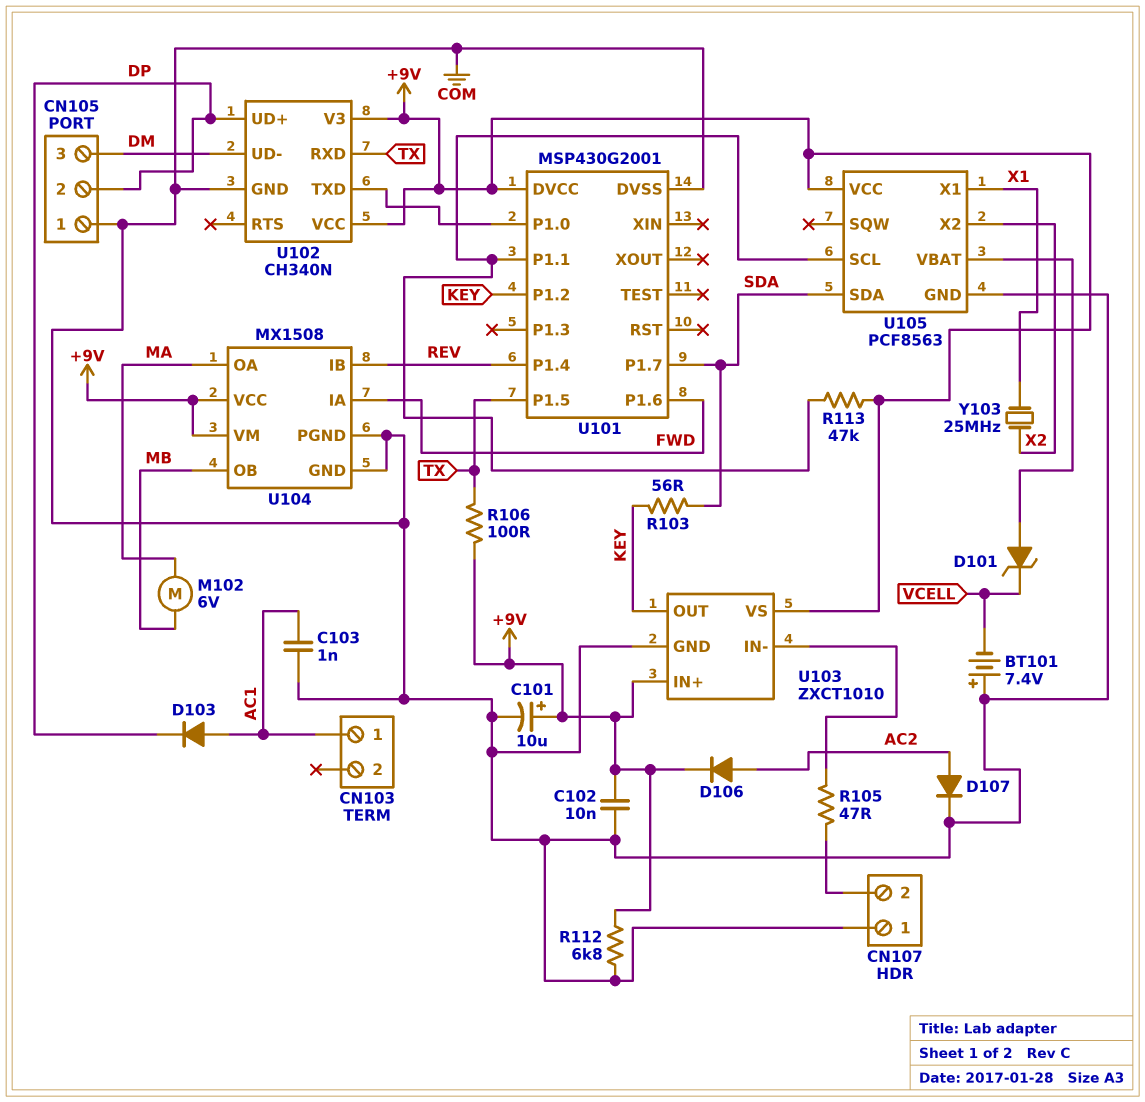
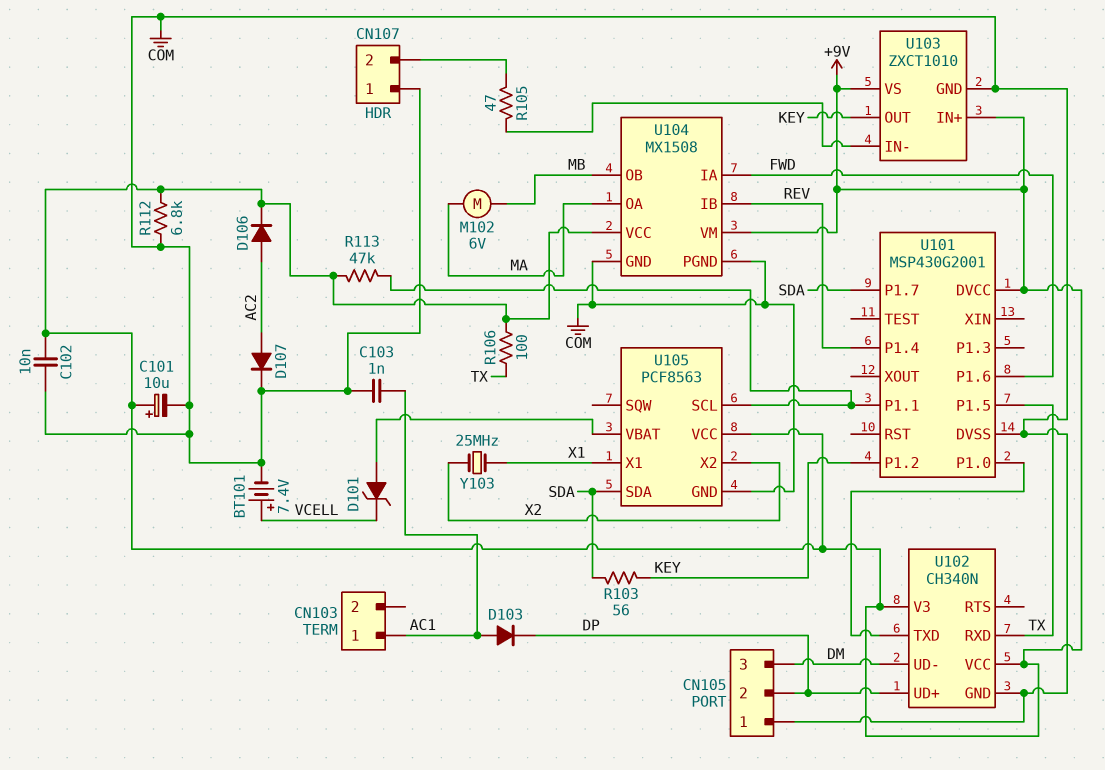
BT101: 7.4V (plus COM, minus VCELL) -> 7.4V (plus VCELL, minus COM)

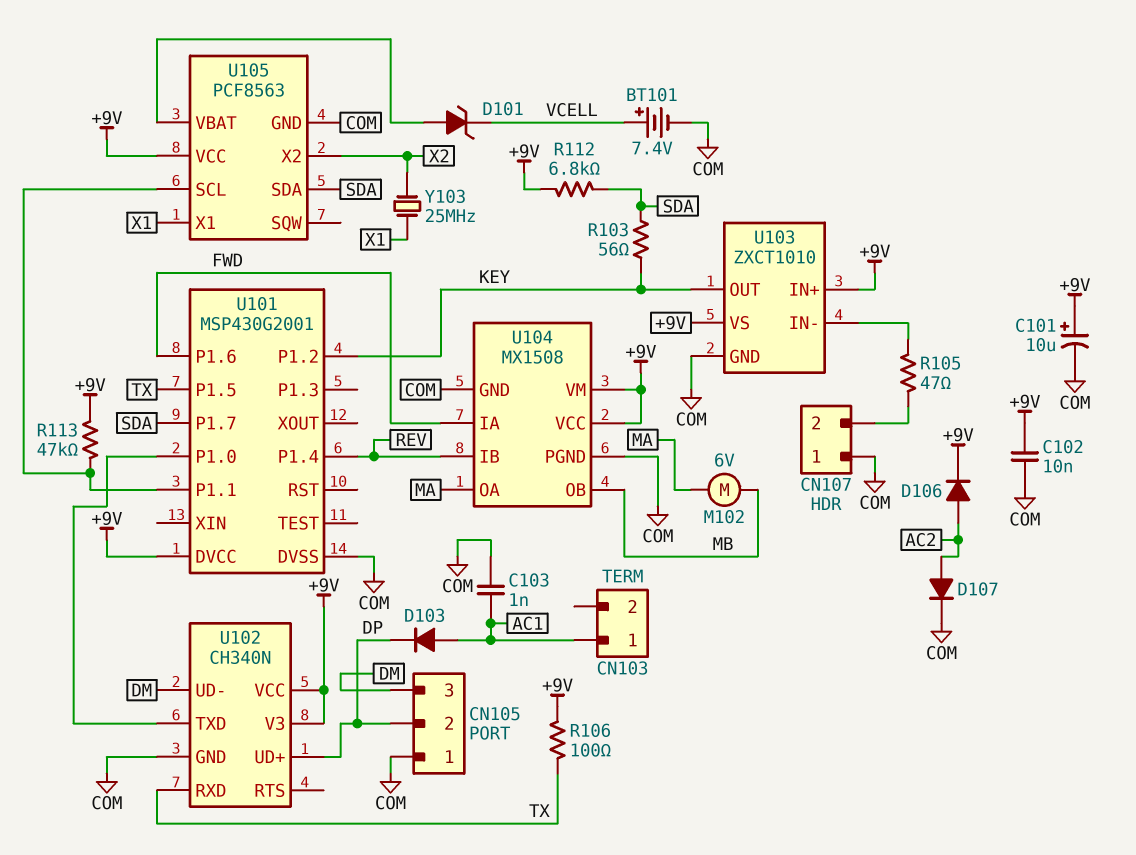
R112: 6.8k (+9V, COM) -> 6.8k (+9V, SDA)

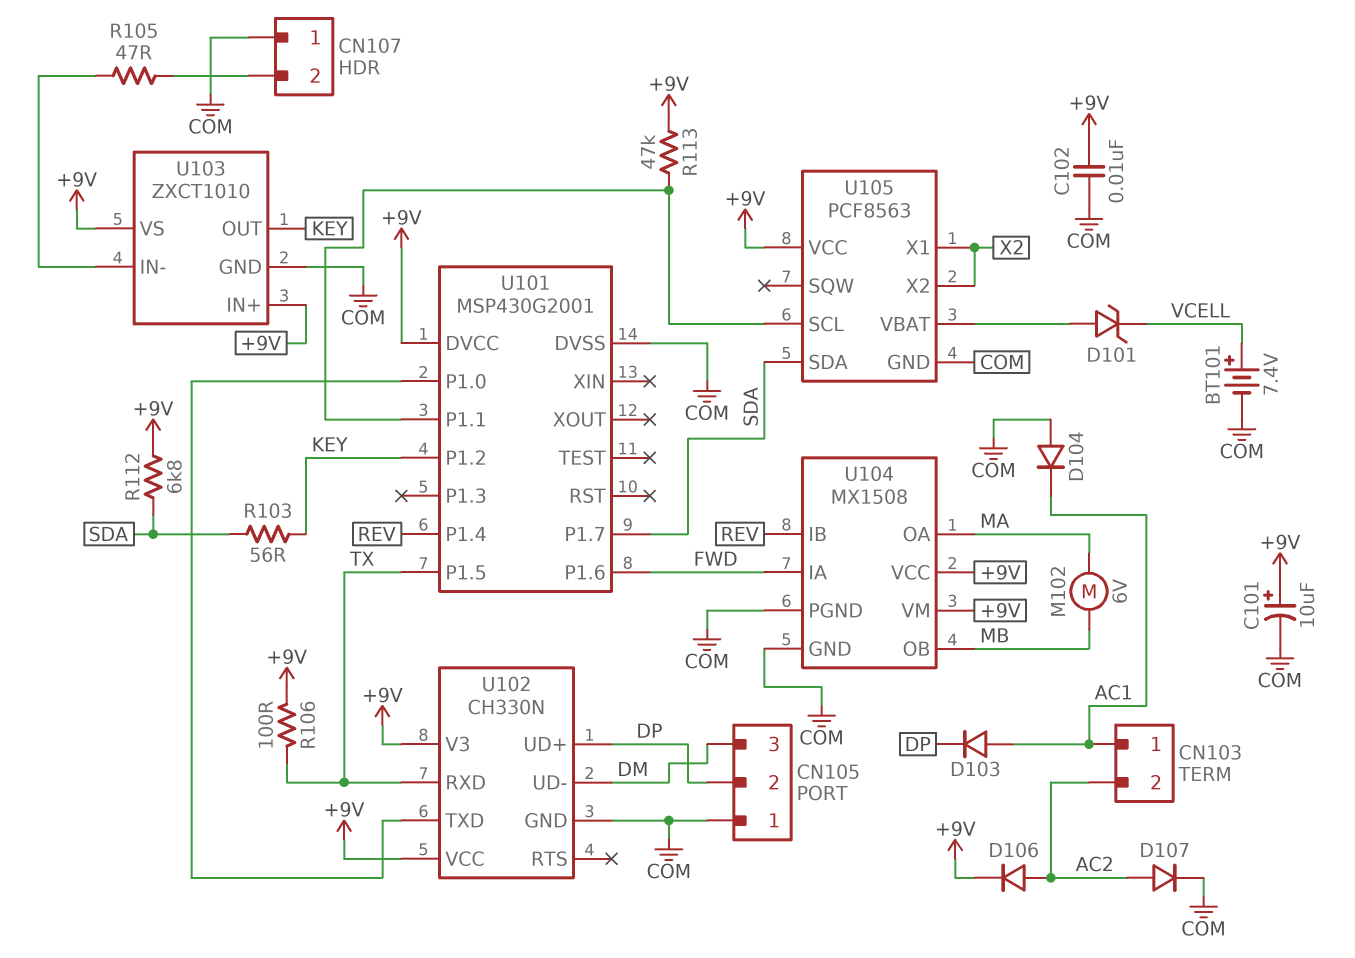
C103: 1nF (AC1, COM) -> none
CN103 pin 2: none -> AC2
D104: none -> diode (A COM, K AC1)
U102: CH340N -> CH330N
U105 pin X1: X1 -> X2
Y103: 25MHz (X1, X2) -> none

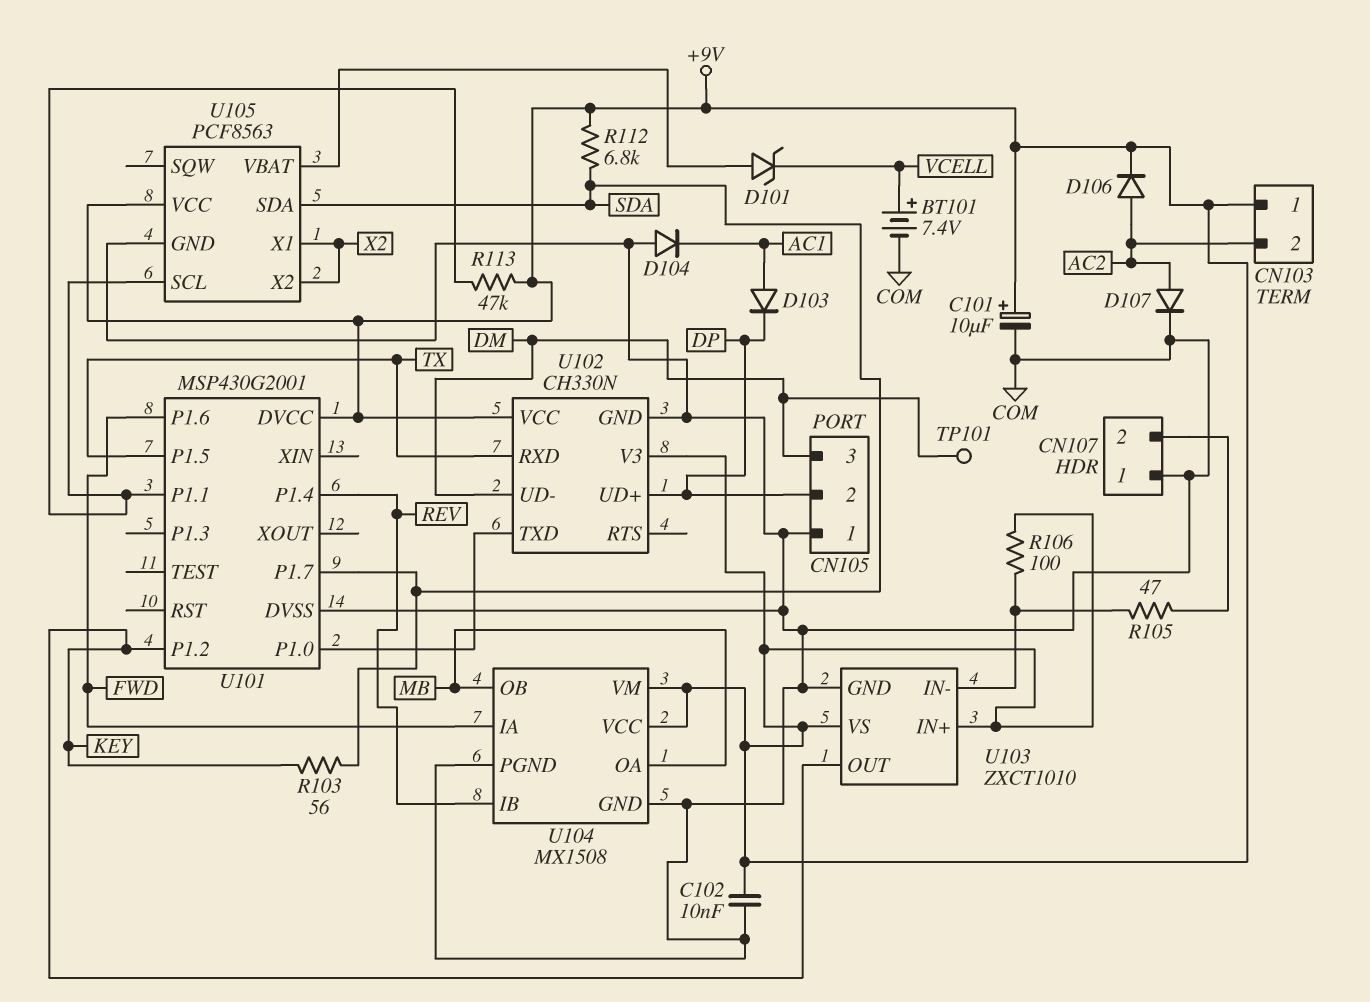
CN103 pin 1: AC1 -> +9V
M102: motor 6V (MA, MB) -> none
R106: 100 (+9V, TX) -> 100 (+9V, U103/IN-)
TP101: none -> test point (DM)
U104 pin OA: MA -> MB

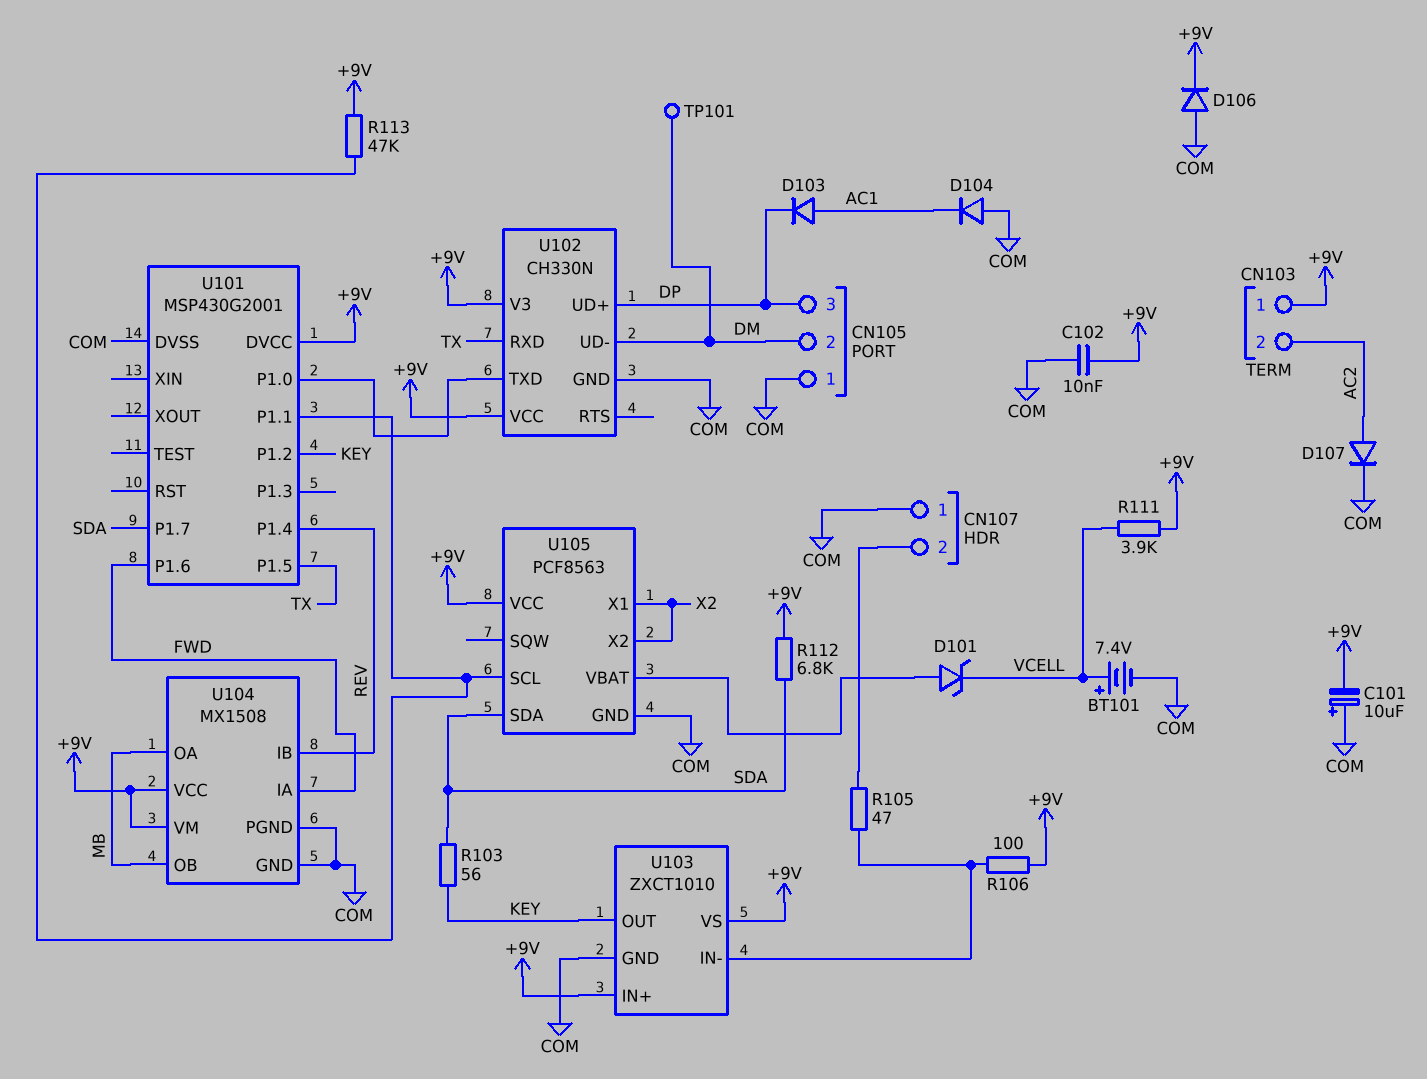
C101: 10uF (plus +9V, minus COM) -> 10uF (plus COM, minus +9V)
CN105 pin 2: DP -> DM
CN105 pin 3: DM -> DP
D106: diode (A AC2, K +9V) -> diode (A COM, K +9V)
R111: none -> 3.9k (+9V, VCELL)

